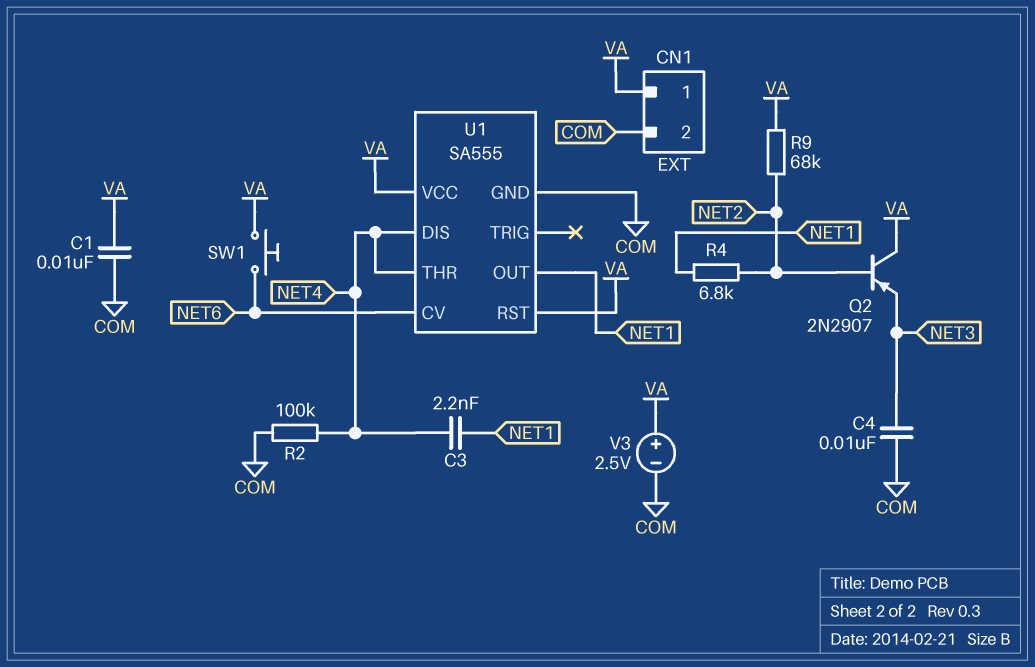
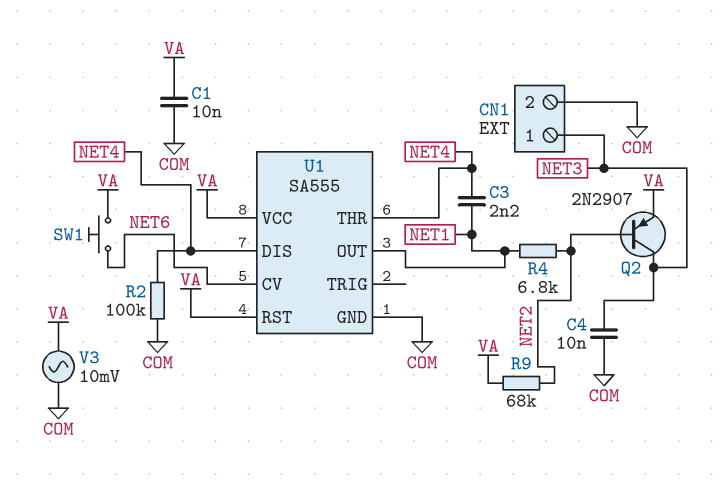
CN1 pin 1: VA -> NET3
Q2: PNP 2N2907 (B NET2, C VA, E NET3) -> PNP 2N2907 (B NET2, C NET3, E VA)
V3: 2.5V (plus VA, minus COM) -> AC 10mV (COM, VA)

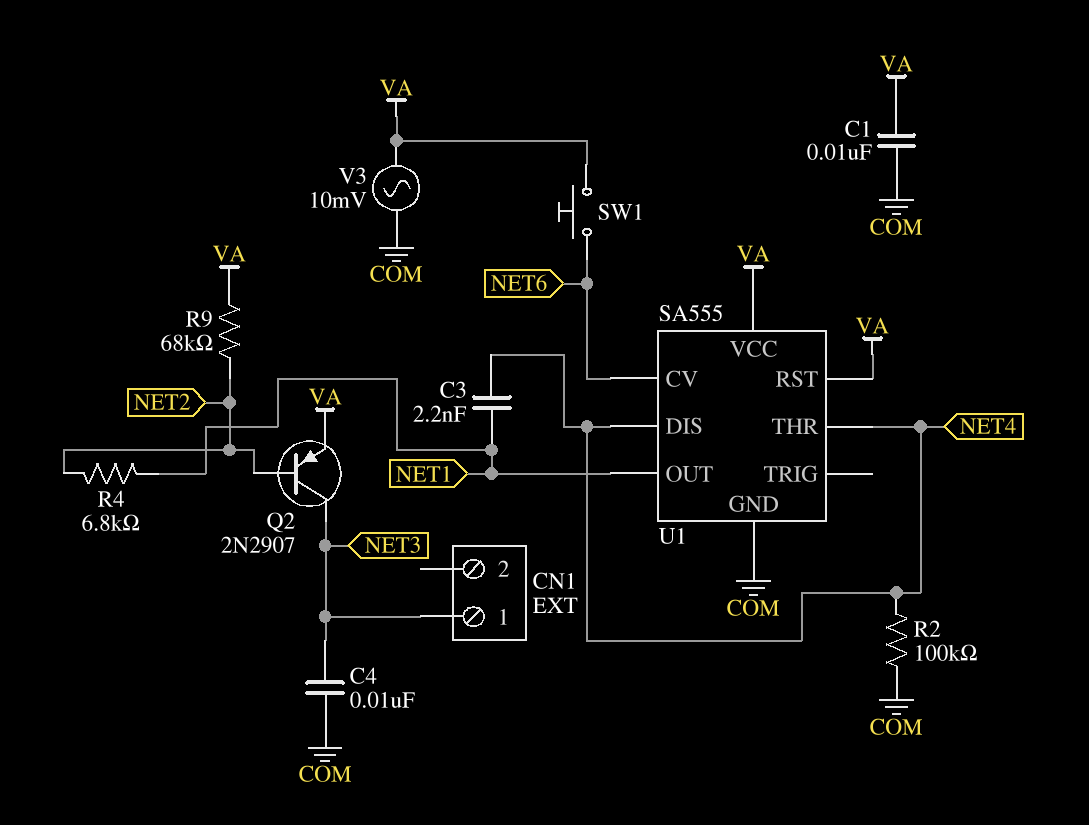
CN1 pin 2: COM -> none

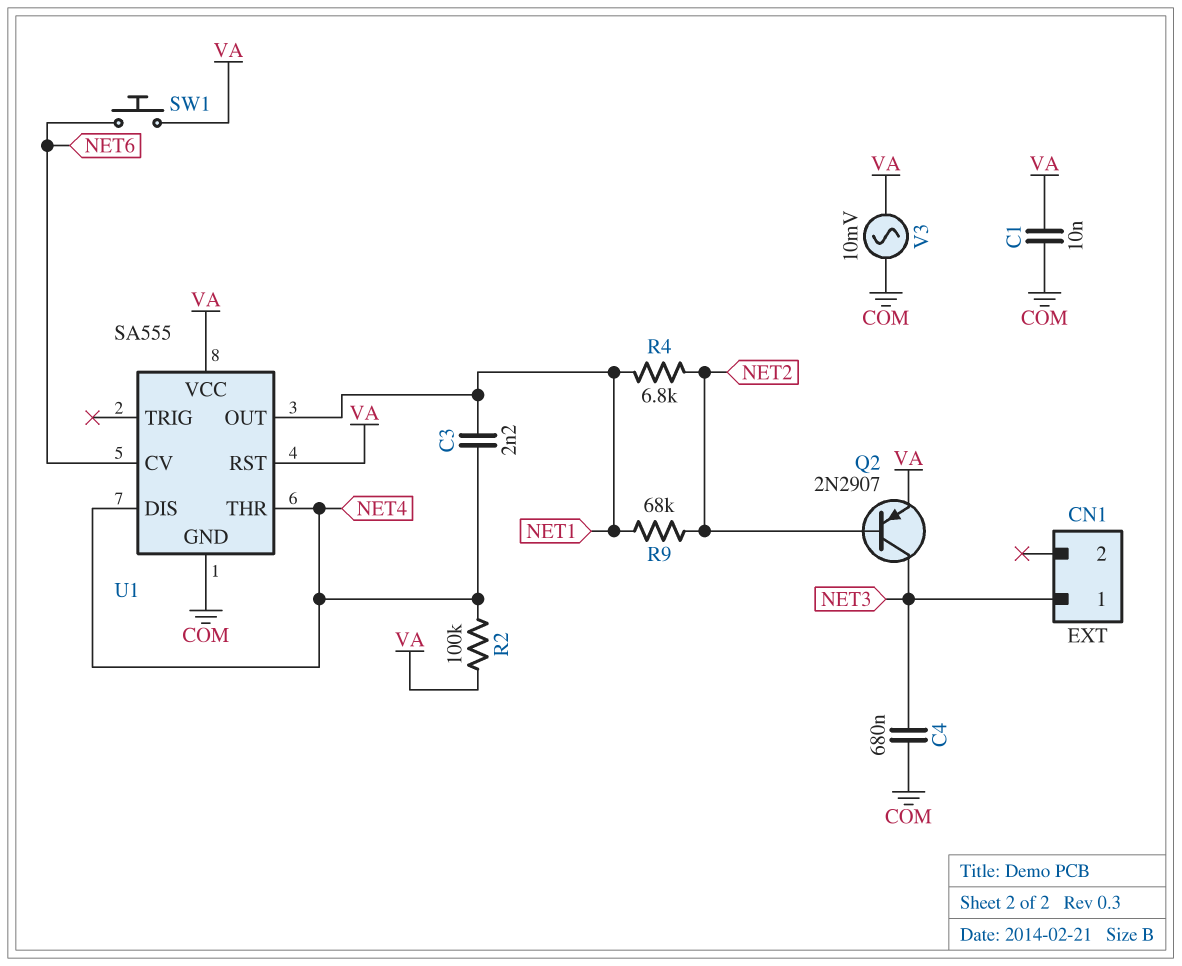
C4: 10nF (COM, NET3) -> 680nF (COM, NET3)
R2: 100k (COM, NET4) -> 100k (NET4, VA)
R9: 68k (NET2, VA) -> 68k (NET1, NET2)

